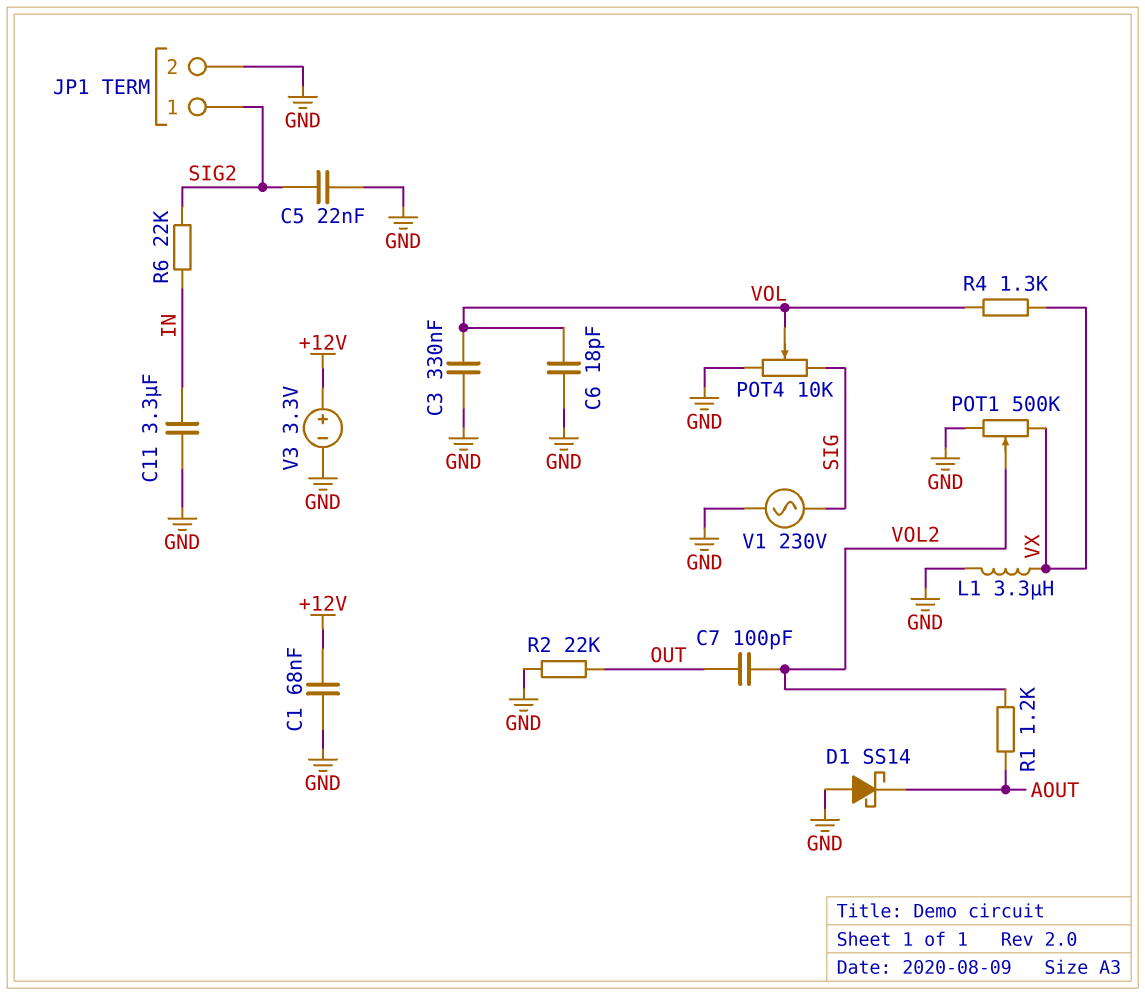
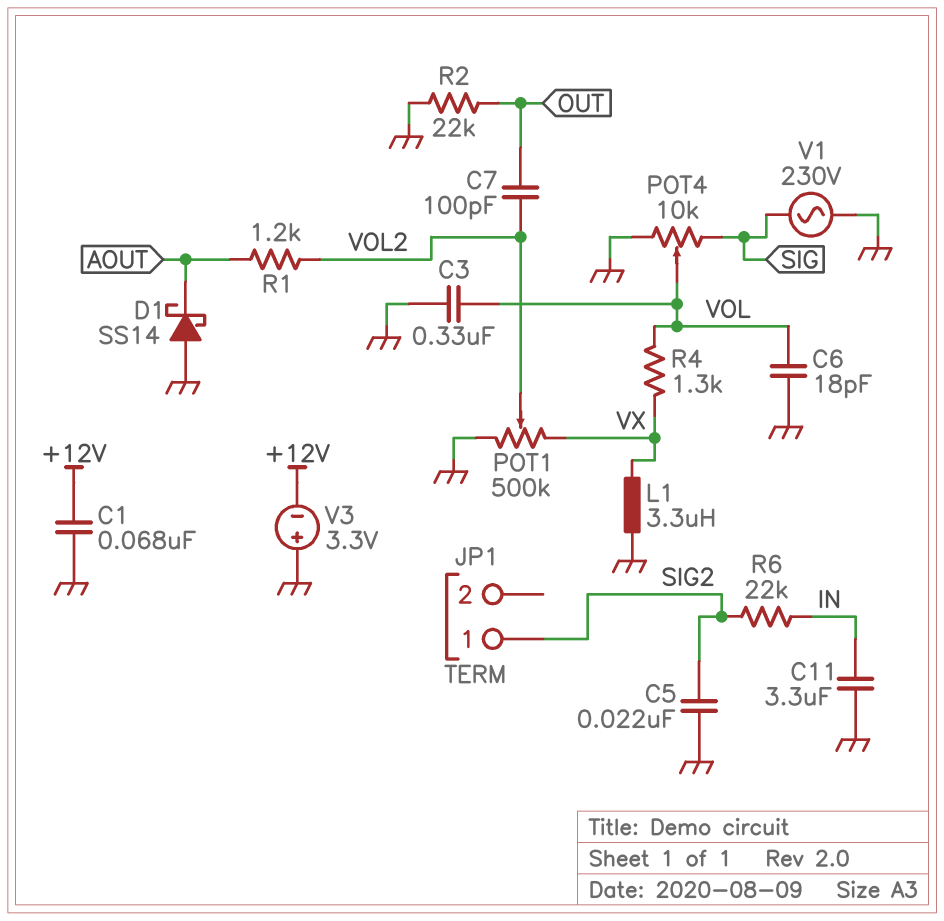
JP1 pin 2: GND -> none
V3: 3.3V (plus +12V, minus GND) -> 3.3V (plus GND, minus +12V)

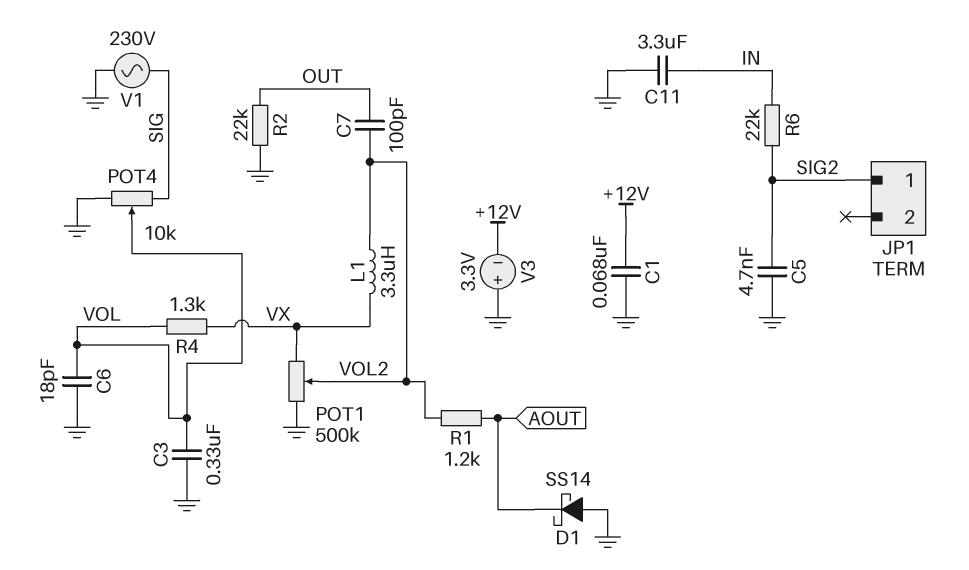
C5: 22nF (GND, SIG2) -> 4.7nF (GND, SIG2)
L1: 3.3uH (GND, VX) -> 3.3uH (VOL2, VX)

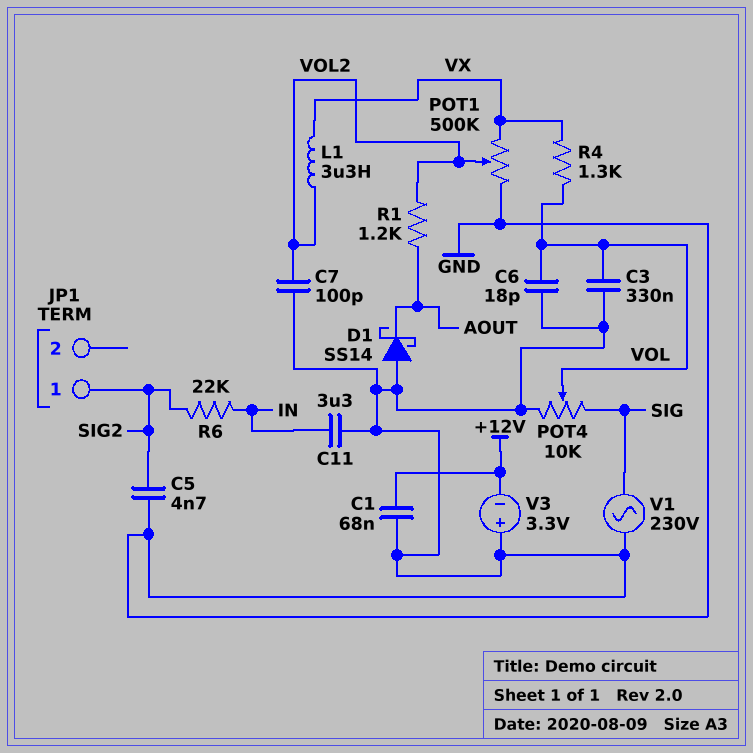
C7: 100pF (OUT, VOL2) -> 100pF (GND, VOL2)
R2: 22k (GND, OUT) -> none

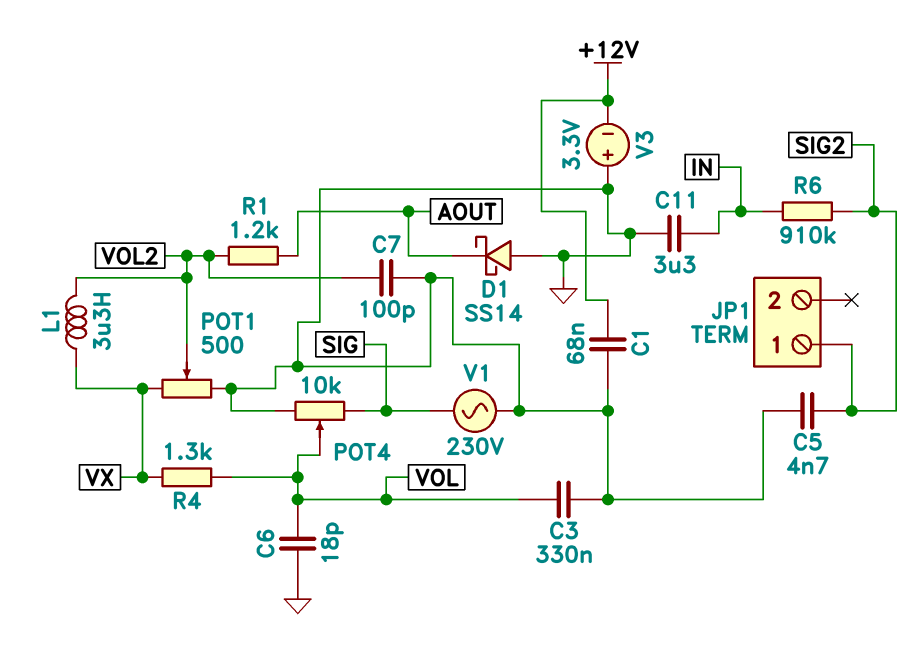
POT1: 500k (GND, VX, wiper VOL2) -> 500 (GND, VX, wiper VOL2)
R6: 22k (IN, SIG2) -> 910k (IN, SIG2)

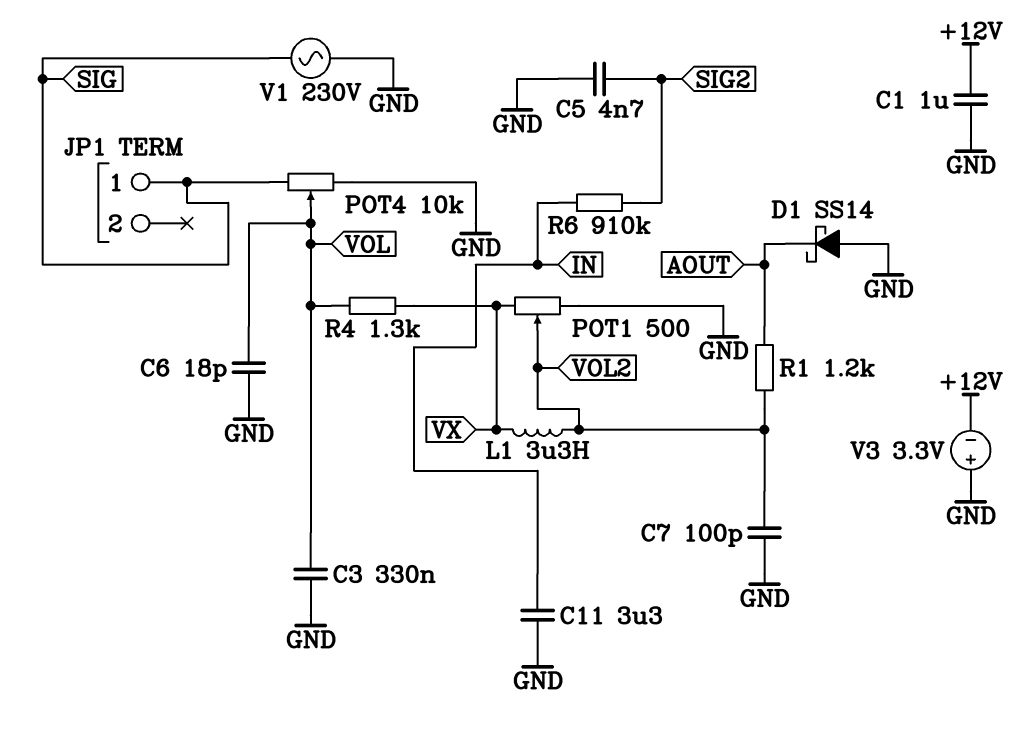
C1: 68nF (+12V, GND) -> 1uF (+12V, GND)
JP1 pin 1: SIG2 -> SIG

